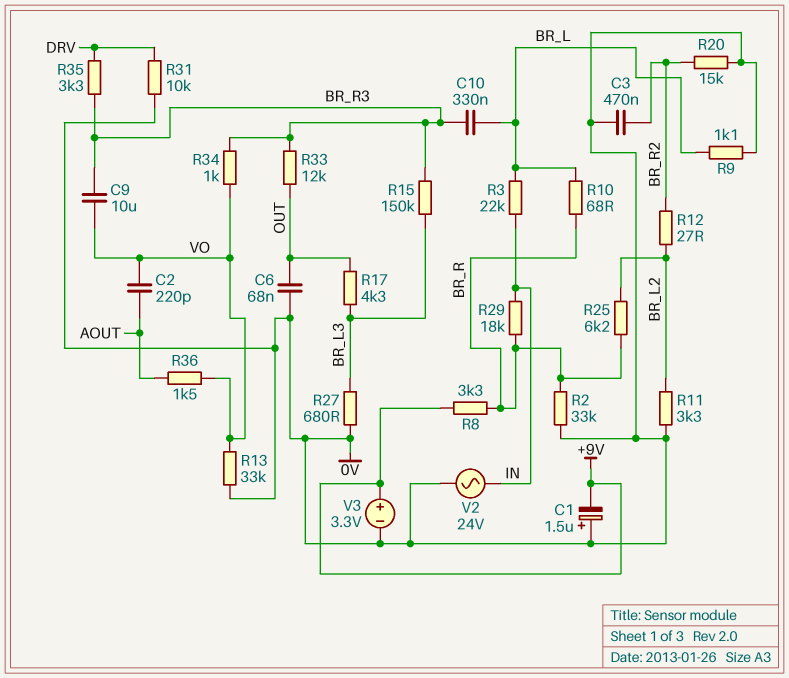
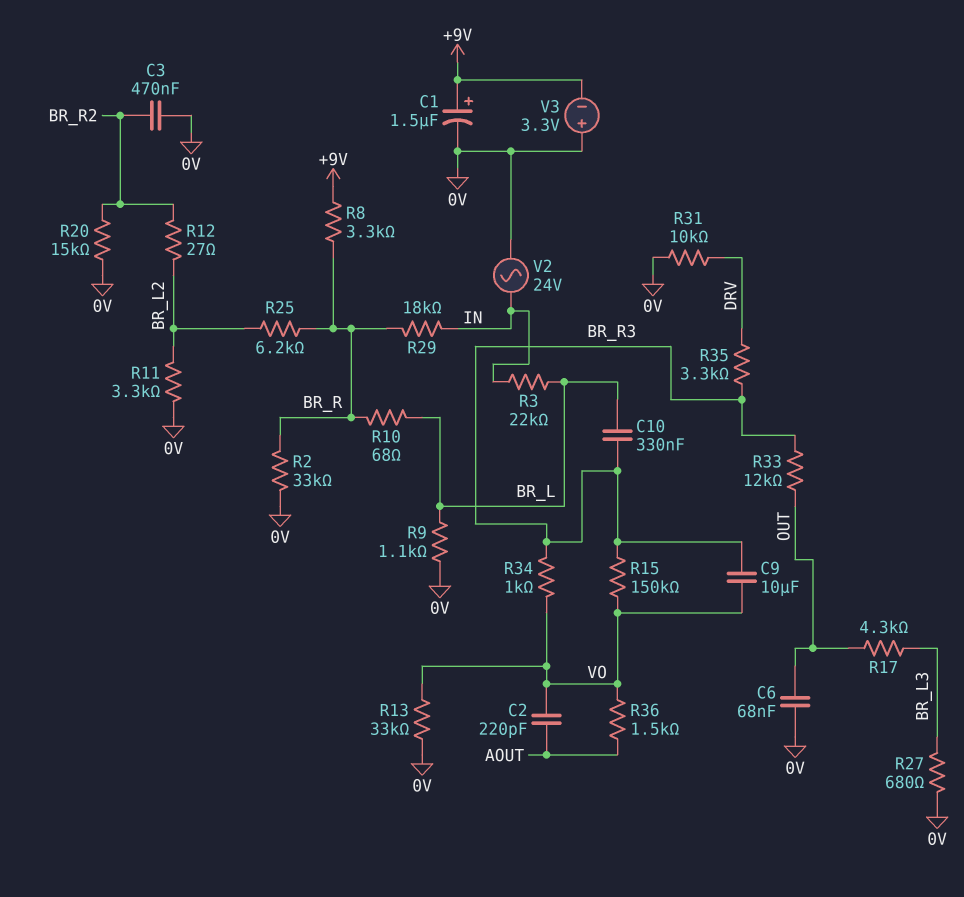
C1: 1.5uF (plus 0V, minus +9V) -> 1.5uF (plus +9V, minus 0V)
R15: 150k (BR_L3, BR_R3) -> 150k (BR_R3, VO)
V3: 3.3V (plus +9V, minus 0V) -> 3.3V (plus 0V, minus +9V)

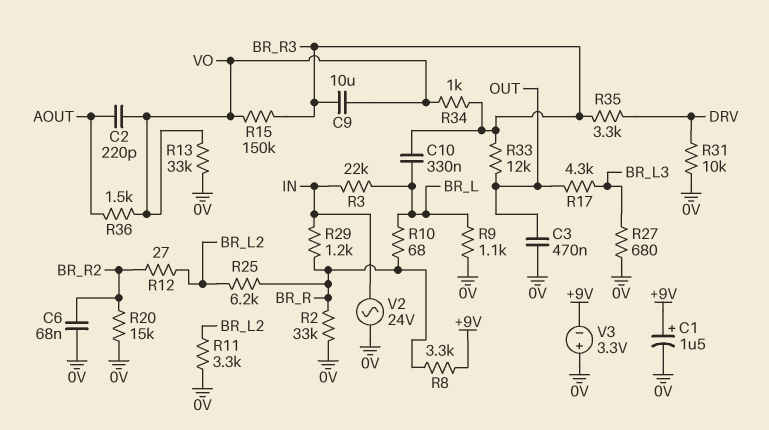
C3: 470nF (0V, BR_R2) -> 470nF (0V, OUT)
C6: 68nF (0V, OUT) -> 68nF (0V, BR_R2)
R29: 18k (BR_R, IN) -> 1.2k (BR_R, IN)

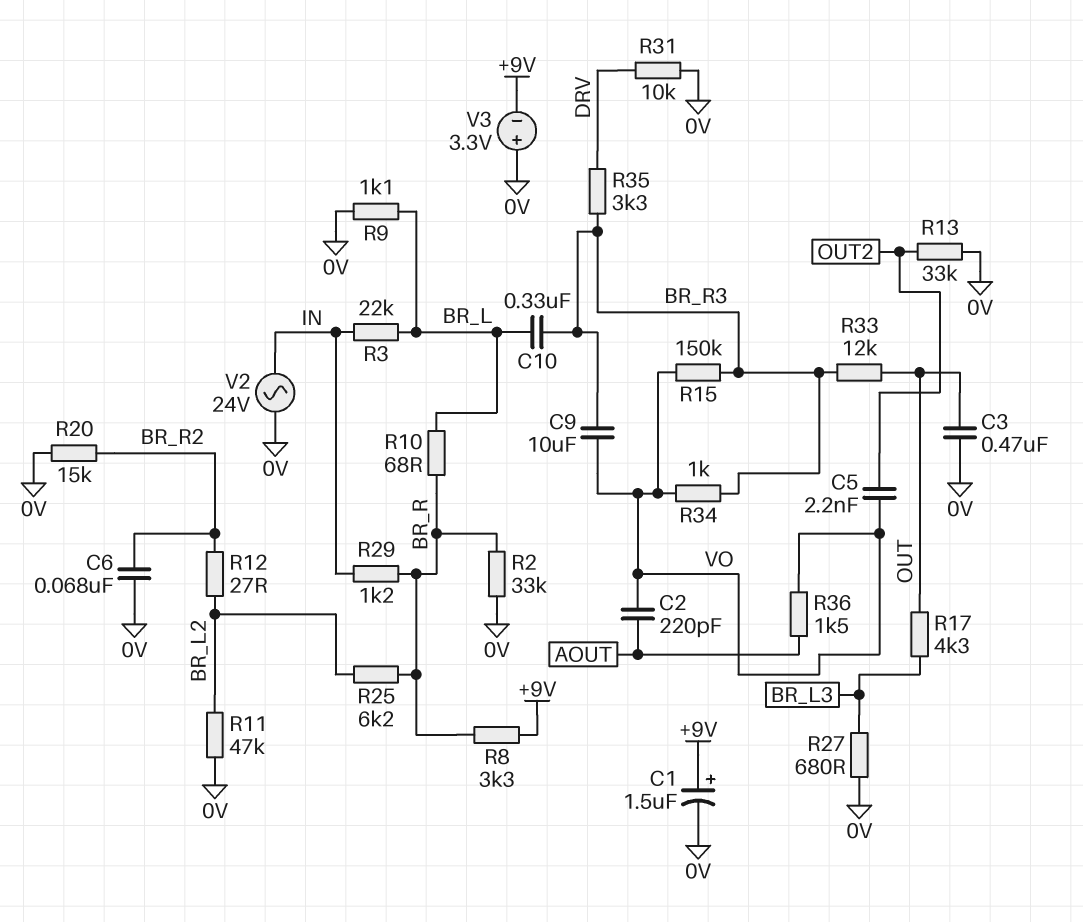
C5: none -> 2.2nF (OUT2, VO)
R11: 3.3k (0V, BR_L2) -> 47k (0V, BR_L2)
R13: 33k (0V, VO) -> 33k (0V, OUT2)

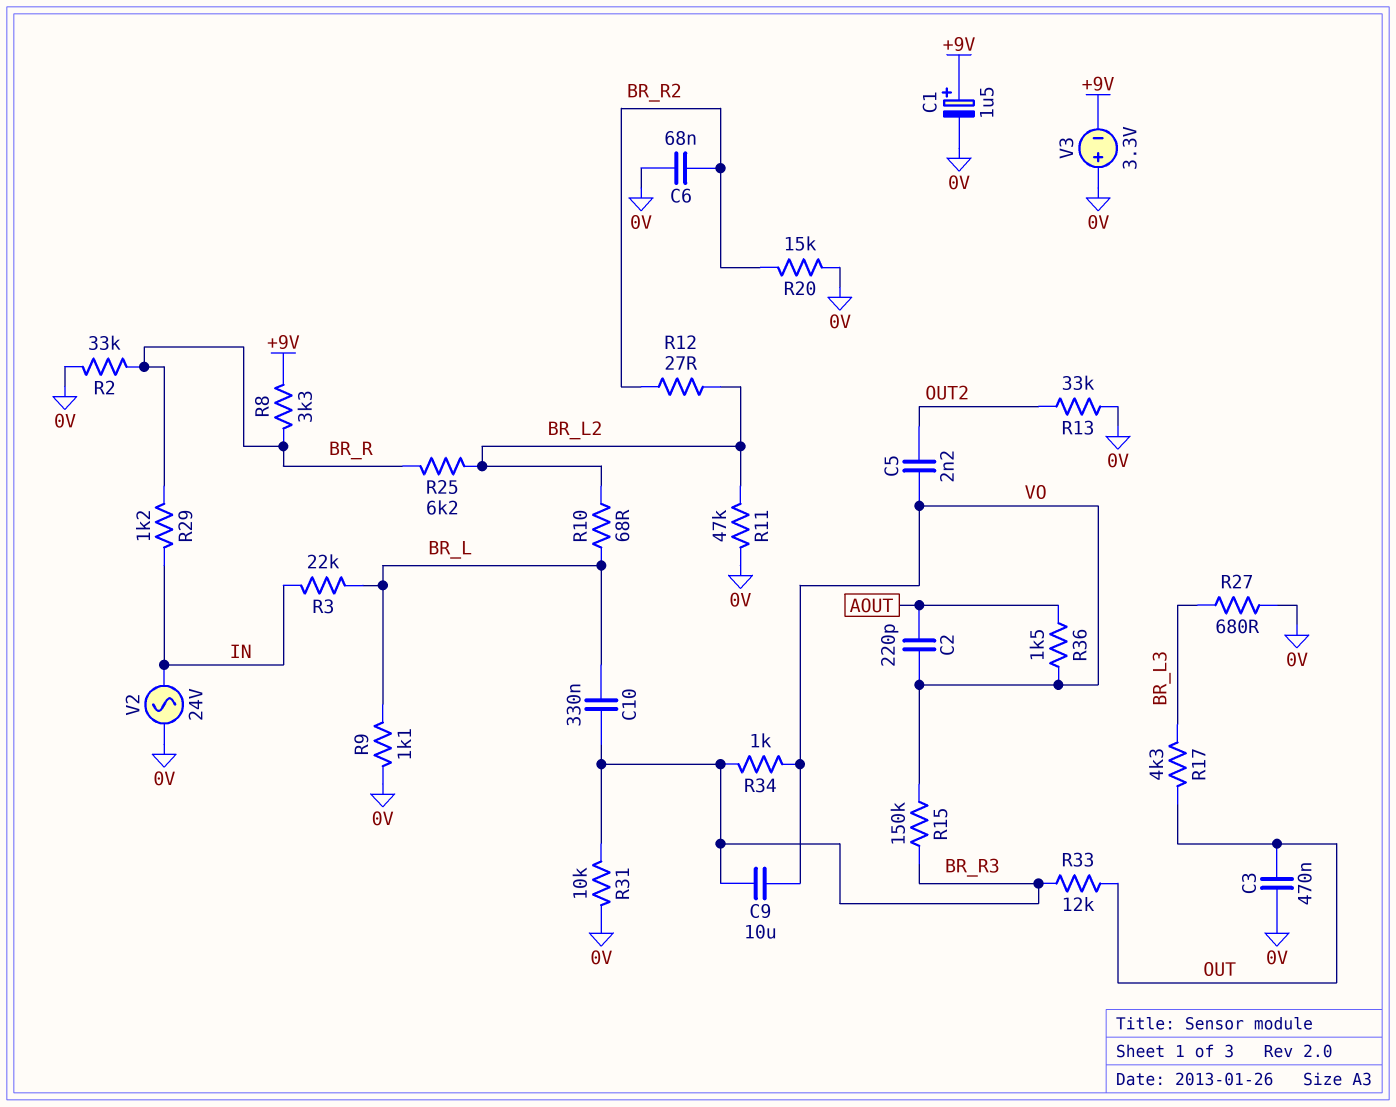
R10: 68 (BR_L, BR_R) -> 68 (BR_L, BR_L2)
R31: 10k (0V, DRV) -> 10k (0V, BR_R3)
R35: 3.3k (BR_R3, DRV) -> none

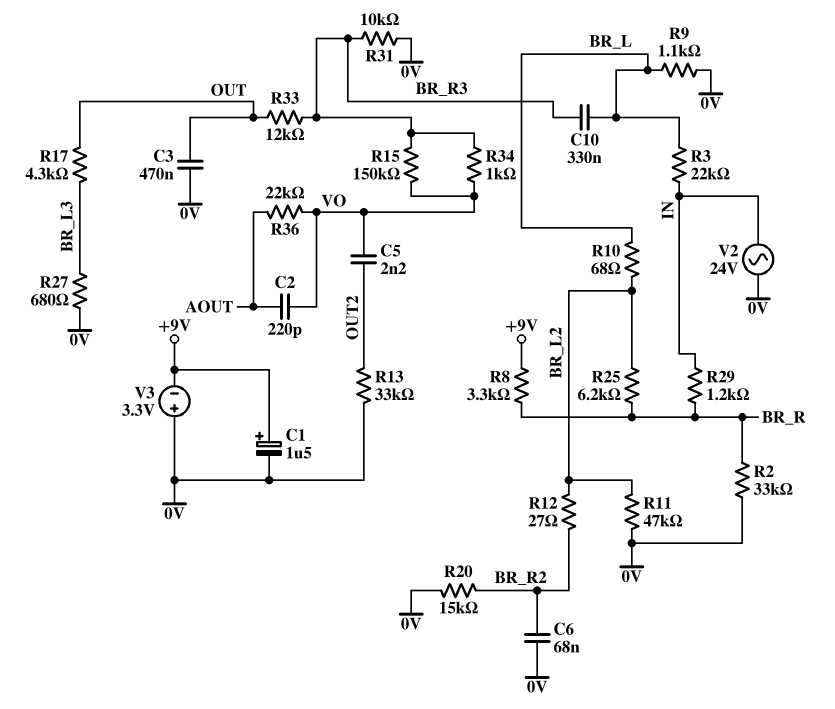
C9: 10uF (BR_R3, VO) -> none
R36: 1.5k (AOUT, VO) -> 22k (AOUT, VO)

